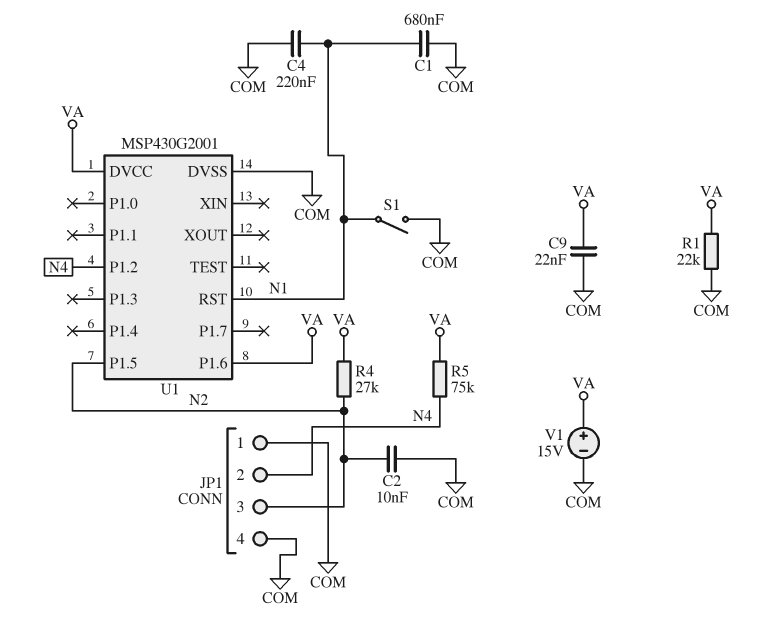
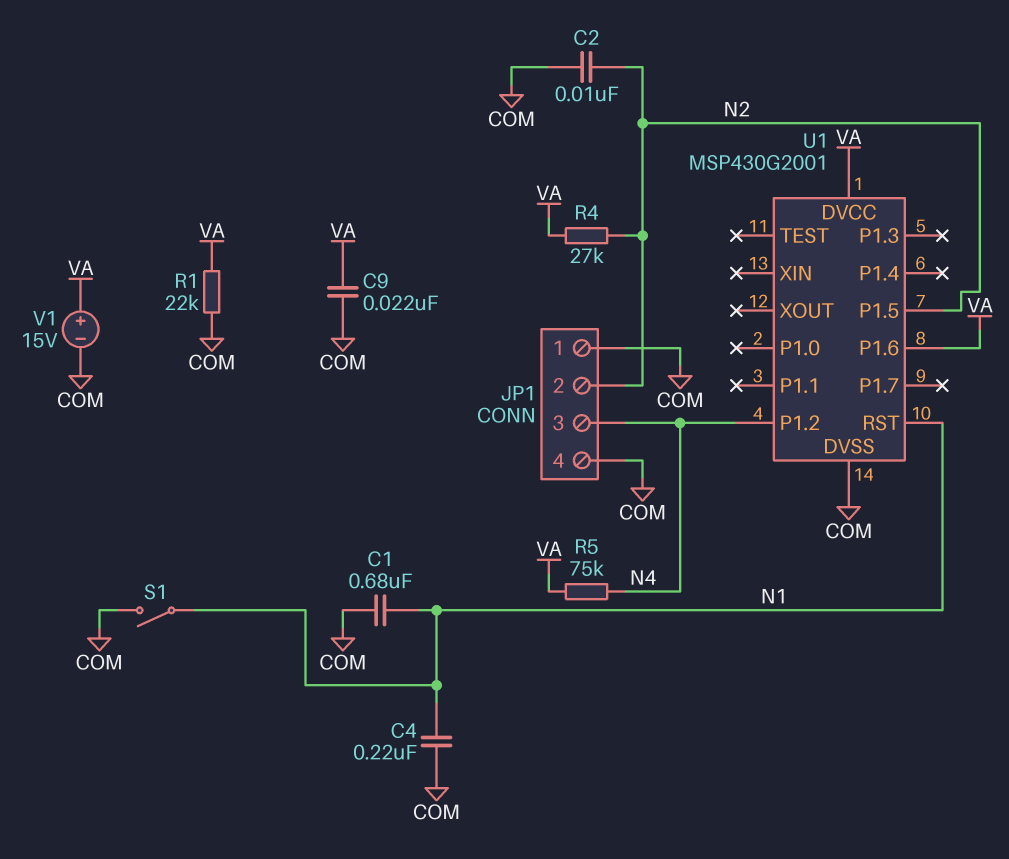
JP1 pin 2: N4 -> N2
JP1 pin 3: N2 -> N4

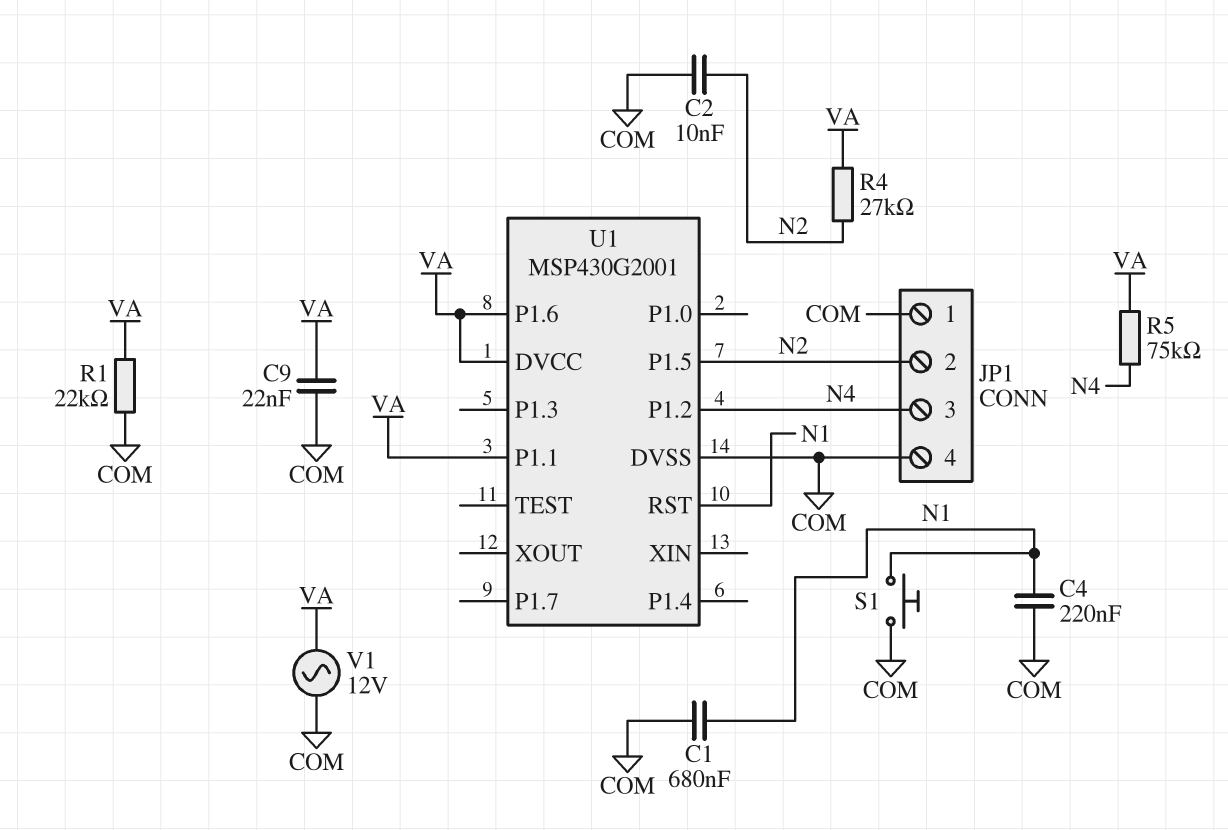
S1: switch (COM, N1) -> button (COM, N1)
U1 pin P1.1: none -> VA
V1: 15V (plus VA, minus COM) -> AC 12V (COM, VA)

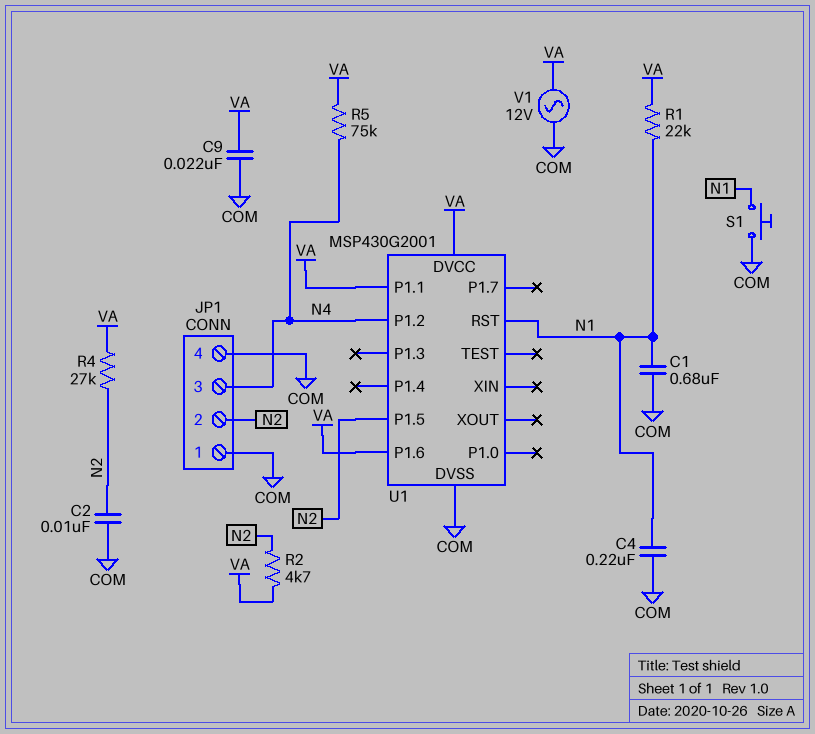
R1: 22k (COM, VA) -> 22k (N1, VA)
R2: none -> 4.7k (N2, VA)

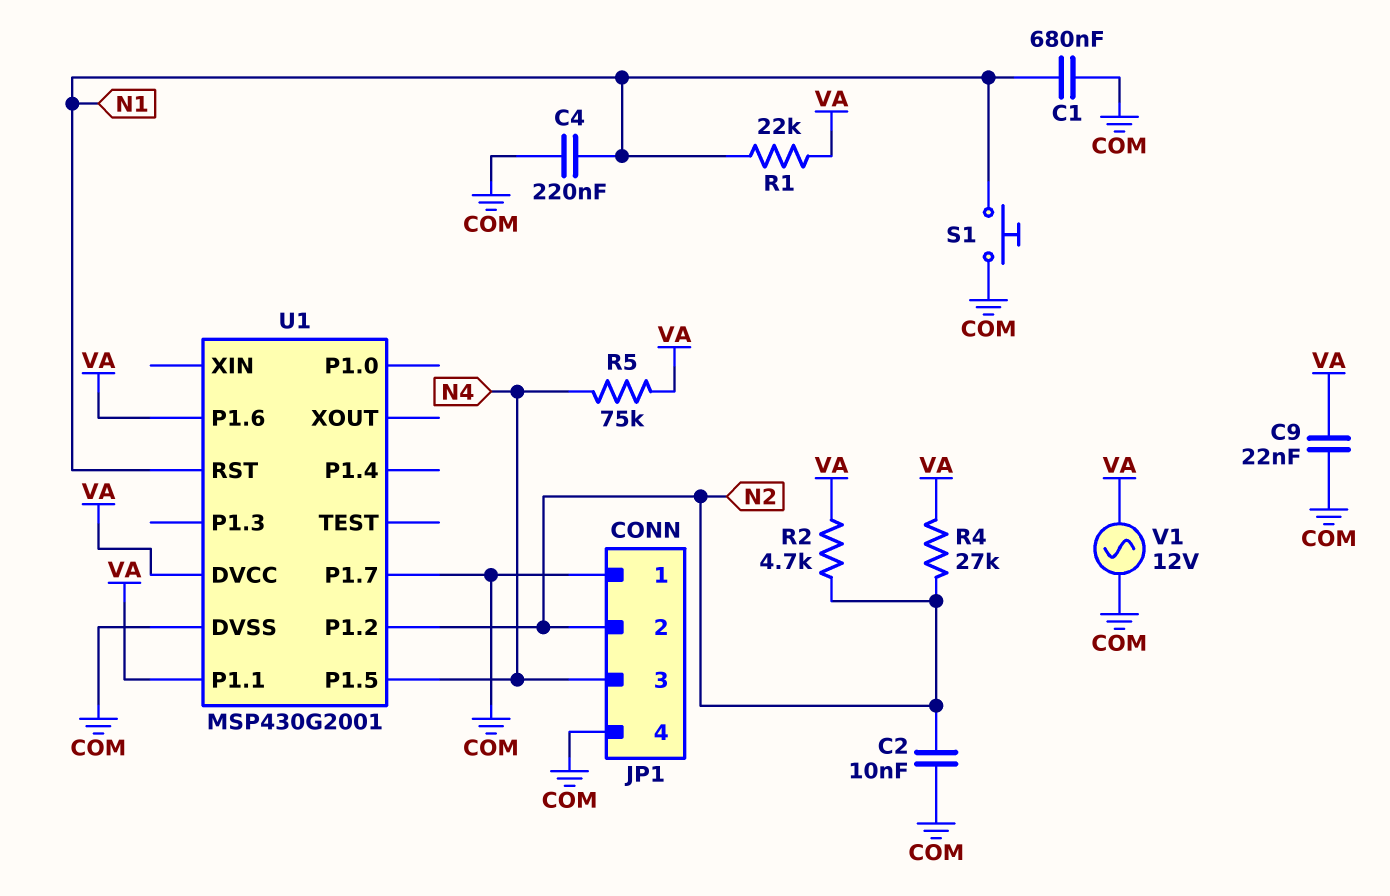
U1 pin P1.2: N4 -> N2
U1 pin P1.5: N2 -> N4
U1 pin P1.7: none -> COM

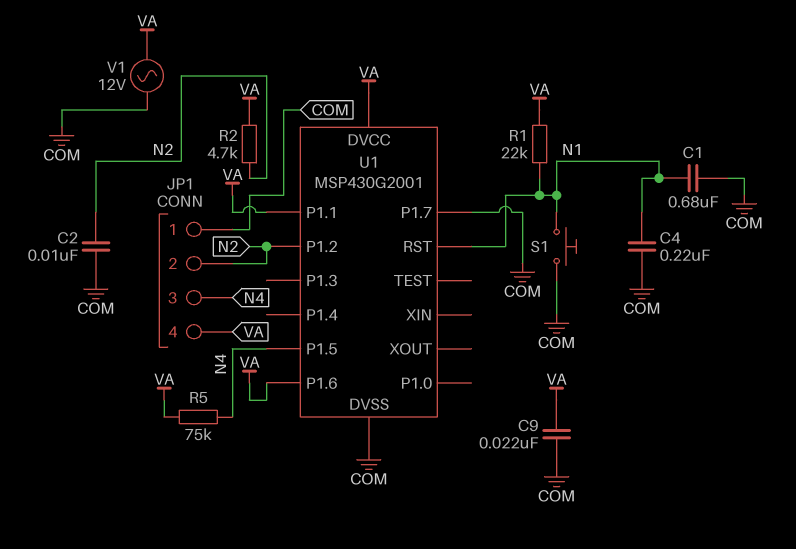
JP1 pin 4: COM -> VA
R4: 27k (N2, VA) -> none

